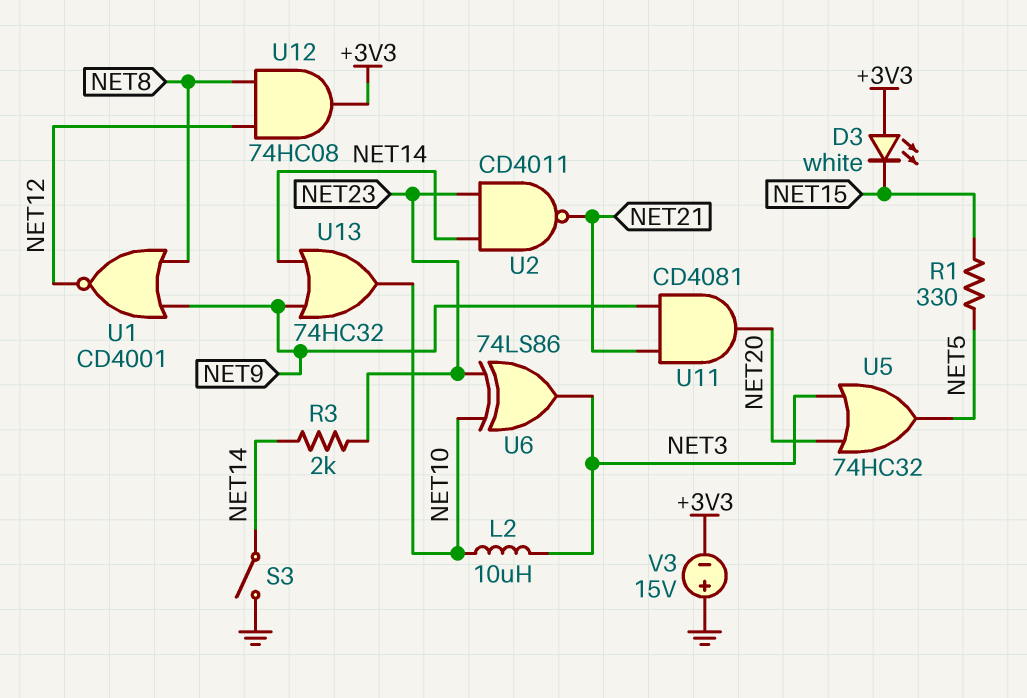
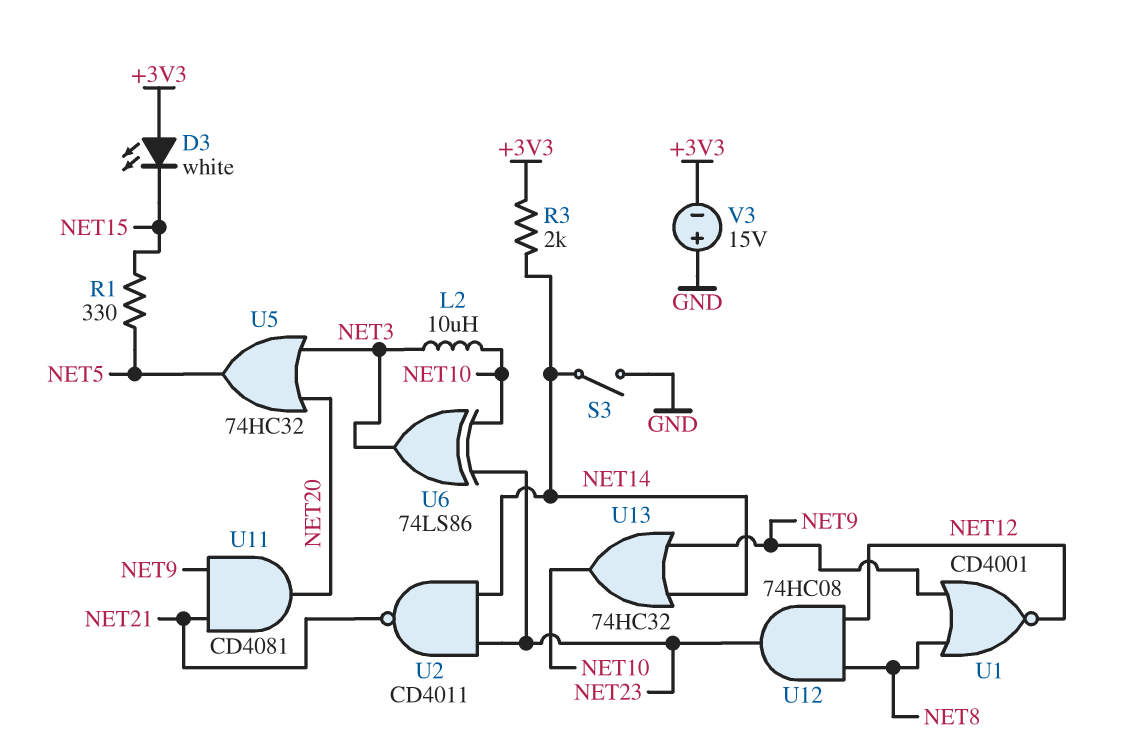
R3: 2k (NET14, NET23) -> 2k (+3V3, NET14)
U12: AND 74HC08 (in NET8, in NET12, out +3V3) -> AND 74HC08 (in NET8, in NET12, out NET23)

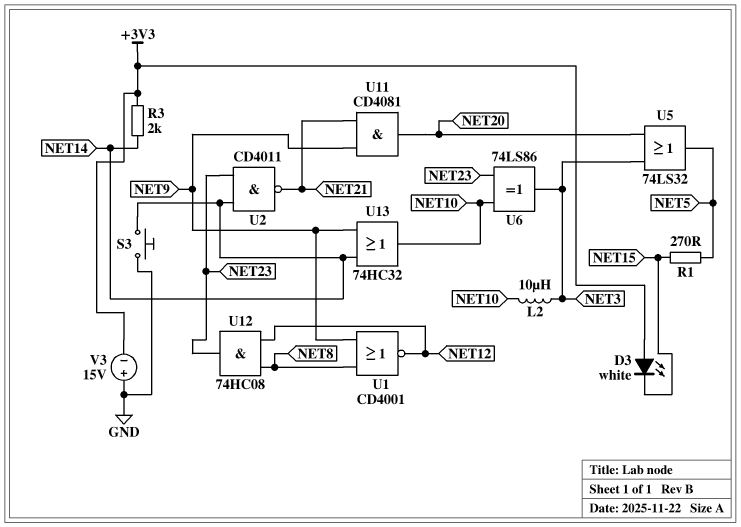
R1: 330 (NET5, NET15) -> 270 (NET5, NET15)
S3: switch (GND, NET14) -> button (GND, NET14)
U5: OR 74HC32 (in NET3, in NET20, out NET5) -> OR 74LS32 (in NET3, in NET20, out NET5)

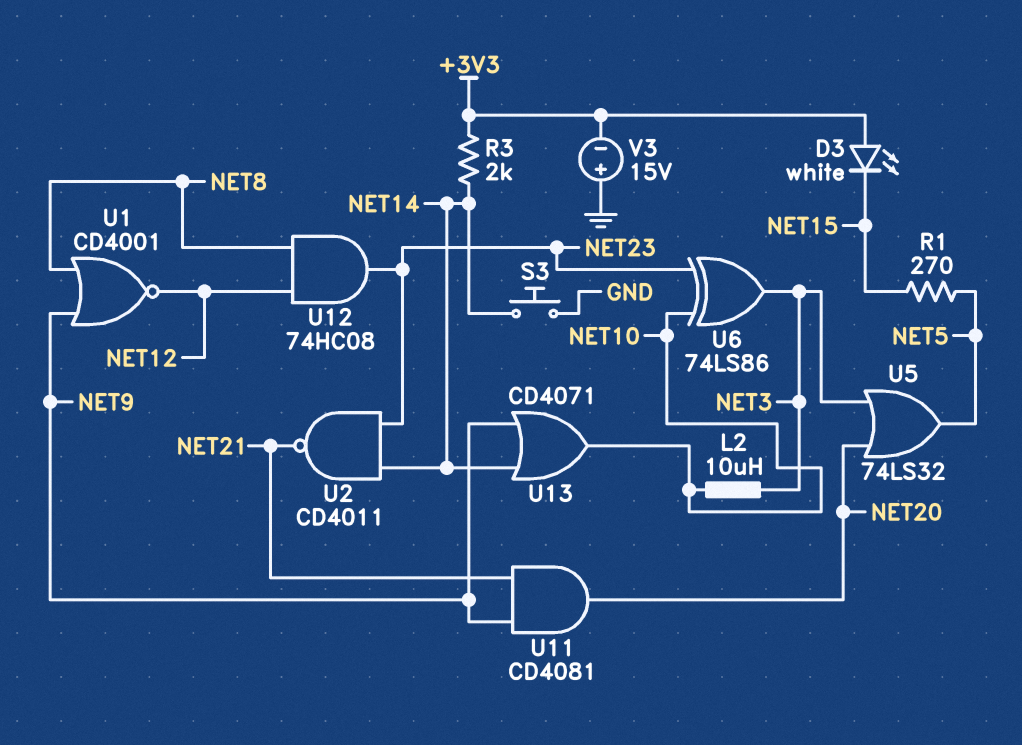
U13: OR 74HC32 (in NET9, in NET14, out NET10) -> OR CD4071 (in NET9, in NET14, out NET10)

